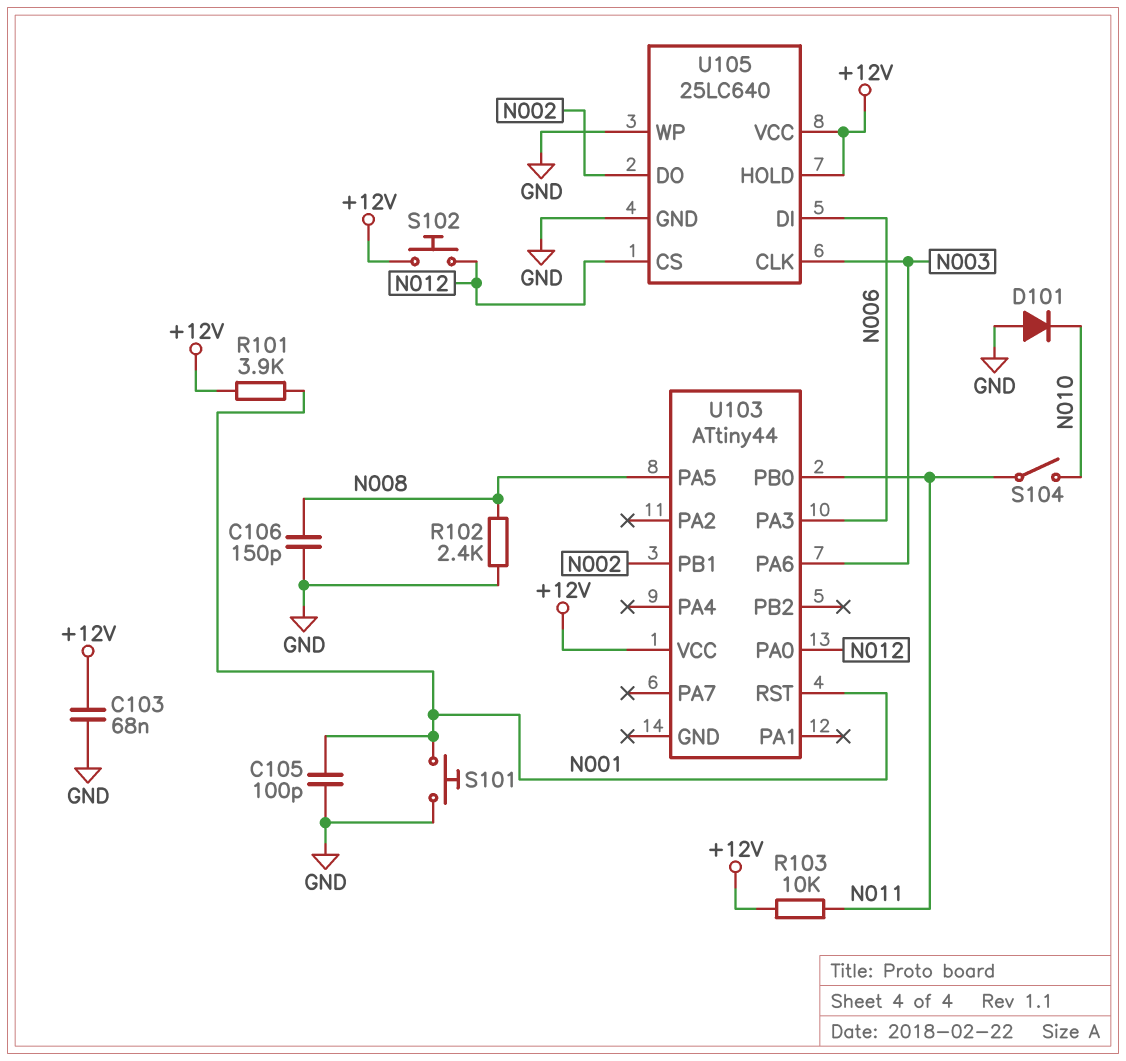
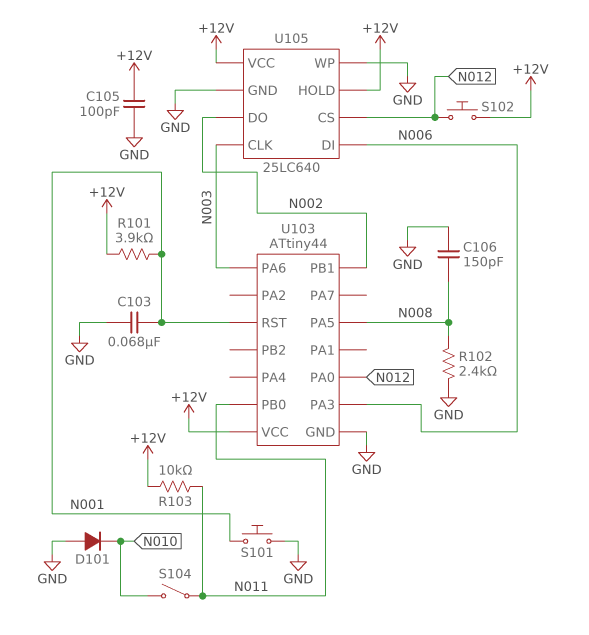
C103: 68nF (+12V, GND) -> 68nF (GND, N001)
C105: 100pF (GND, N001) -> 100pF (+12V, GND)
U103 pin GND: none -> GND

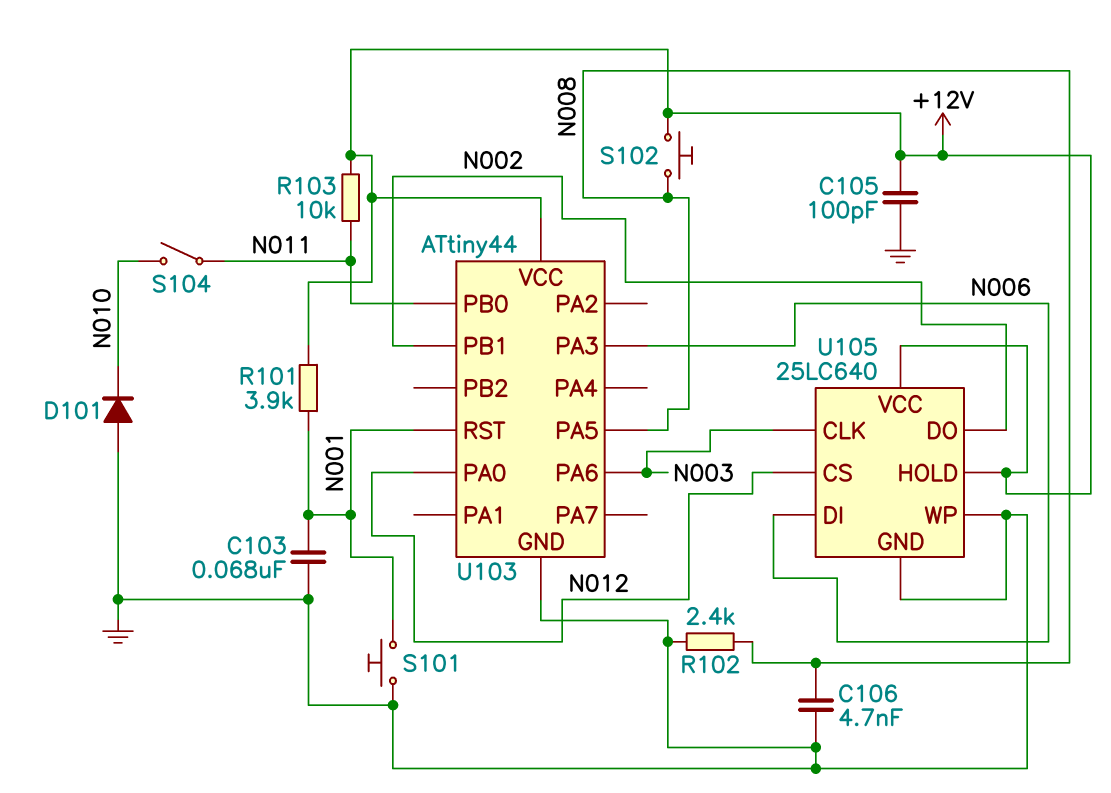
C106: 150pF (GND, N008) -> 4.7nF (GND, N008)
S102: button (+12V, N012) -> button (+12V, N008)

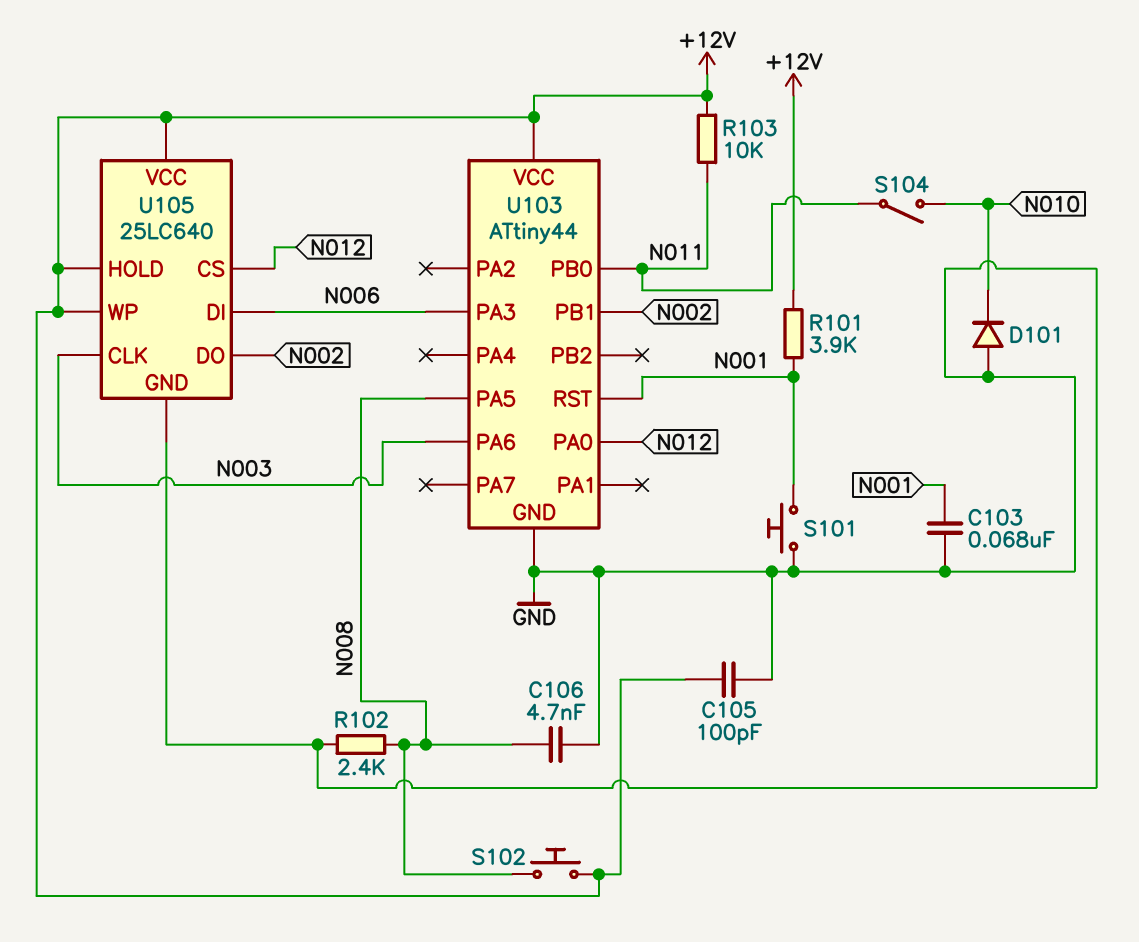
U105 pin WP: GND -> +12V

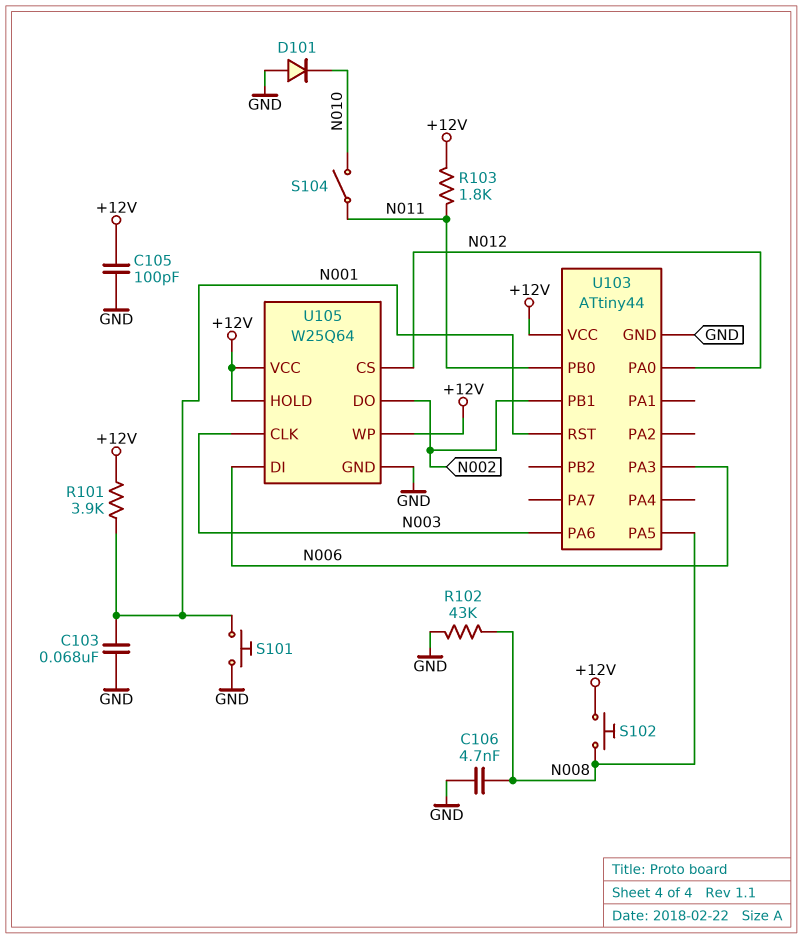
R102: 2.4k (GND, N008) -> 43k (GND, N008)
R103: 10k (+12V, N011) -> 1.8k (+12V, N011)
U105: 25LC640 -> W25Q64

